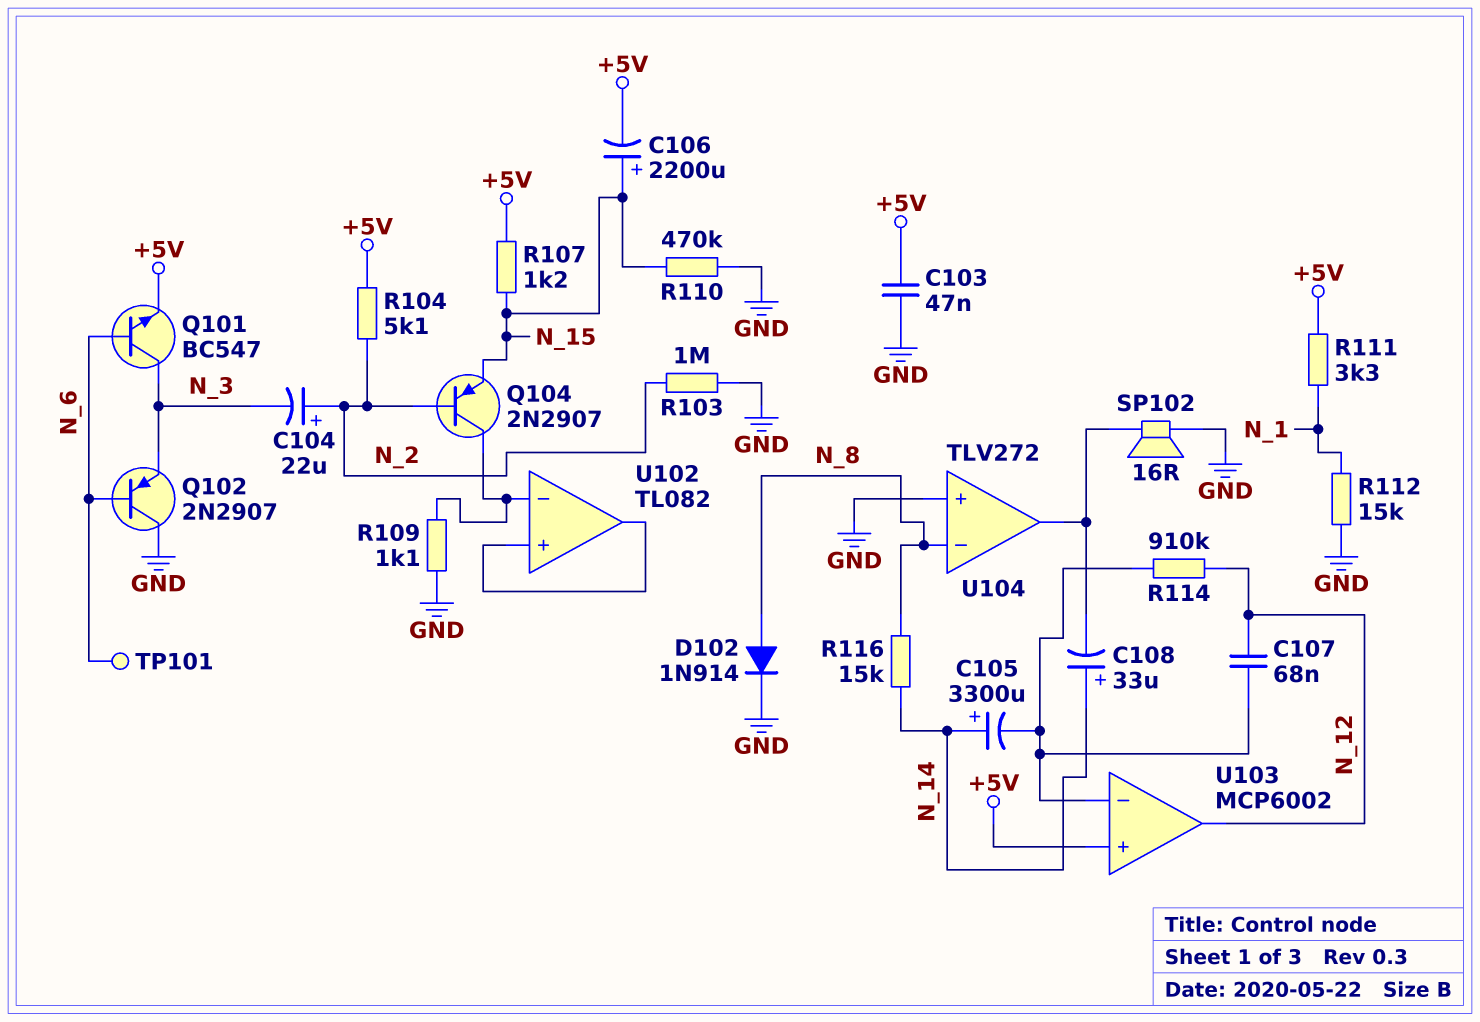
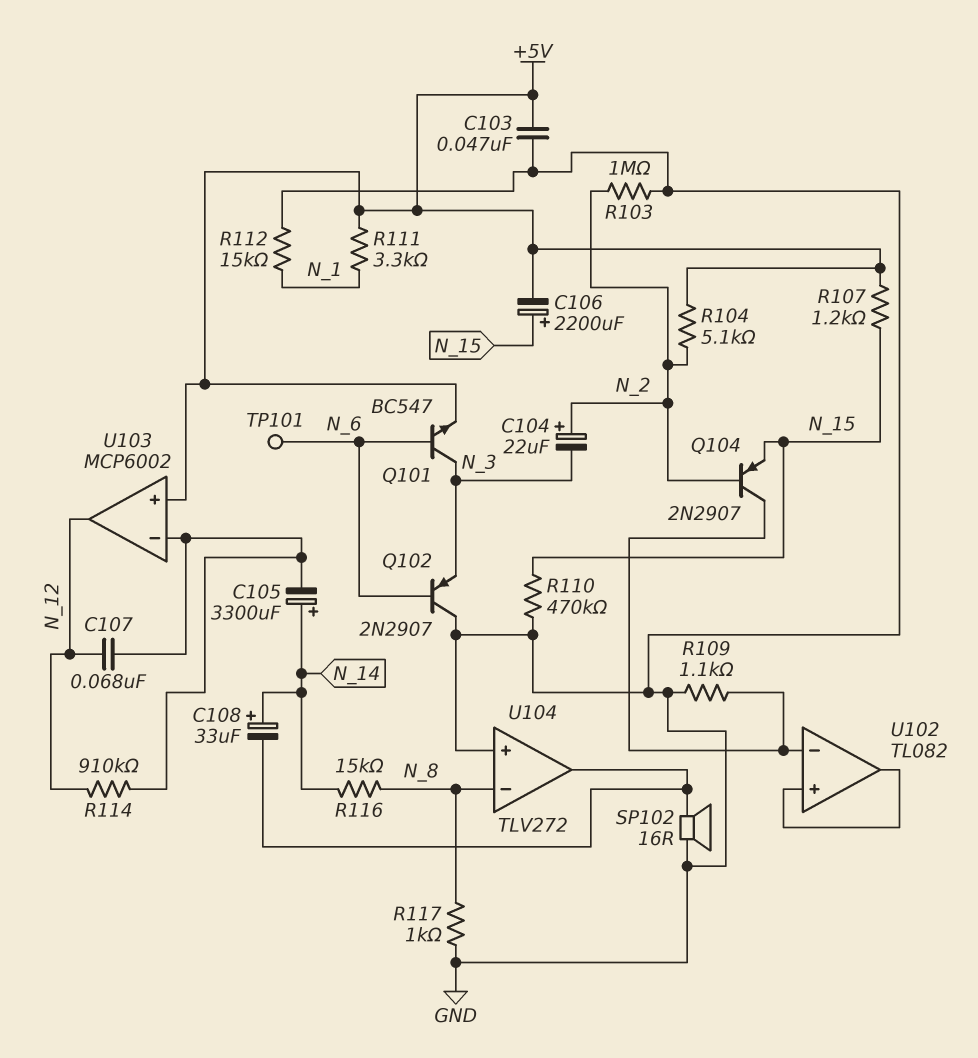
D102: diode 1N914 (A N_8, K GND) -> none
R117: none -> 1k (GND, N_8)

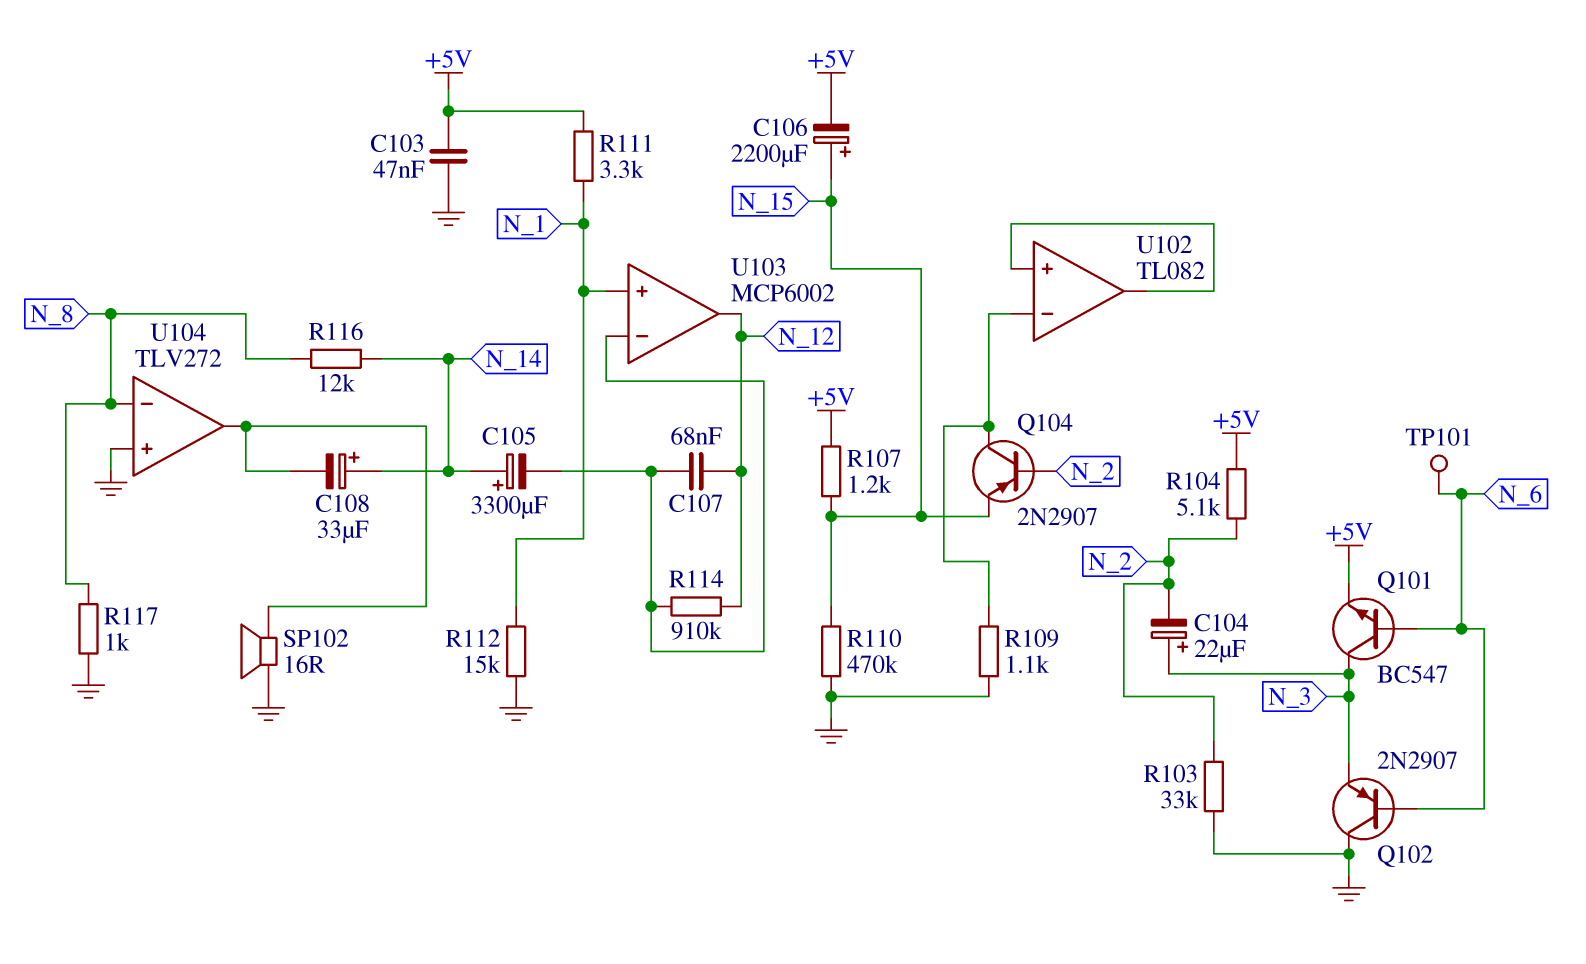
C104: 22uF (plus N_2, minus N_3) -> 22uF (plus N_3, minus N_2)
R103: 1M (GND, N_2) -> 33k (GND, N_2)
R116: 15k (N_8, N_14) -> 12k (N_8, N_14)
U103 pin in+: +5V -> N_1

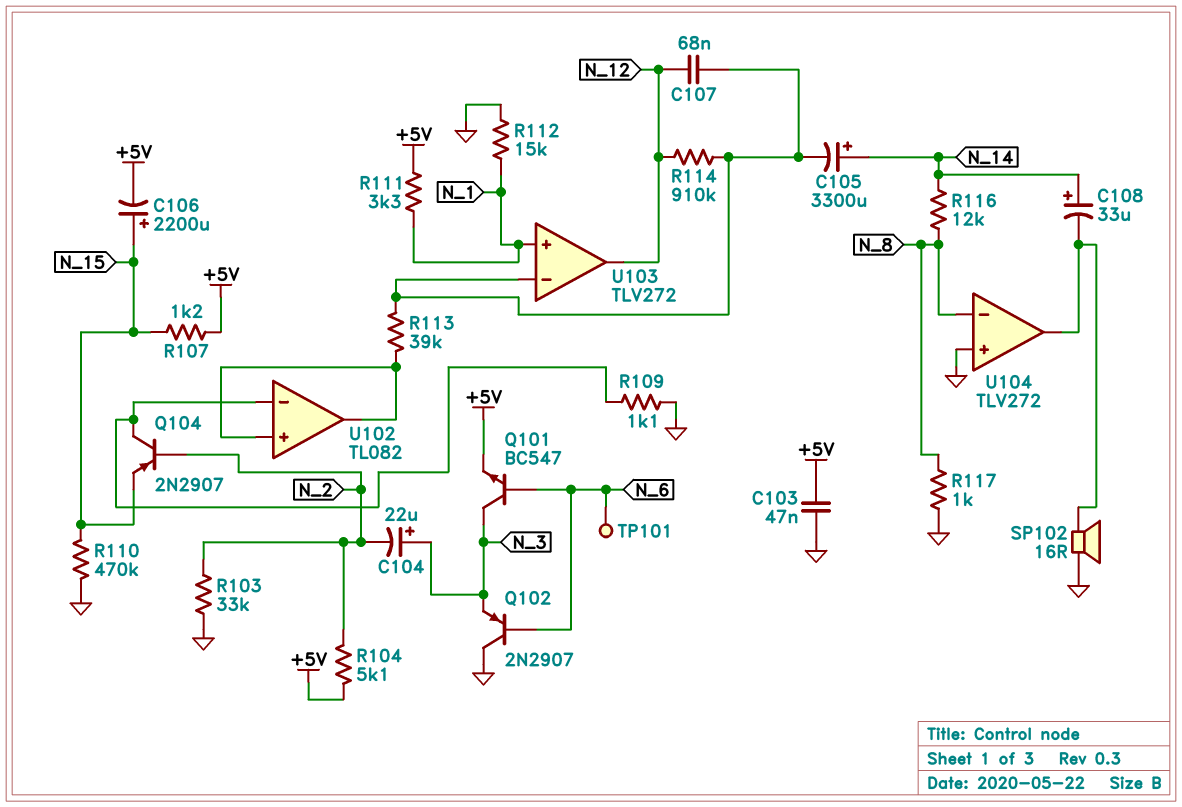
R113: none -> 39k (U102/in+, U103/in-)
U103: MCP6002 -> TLV272

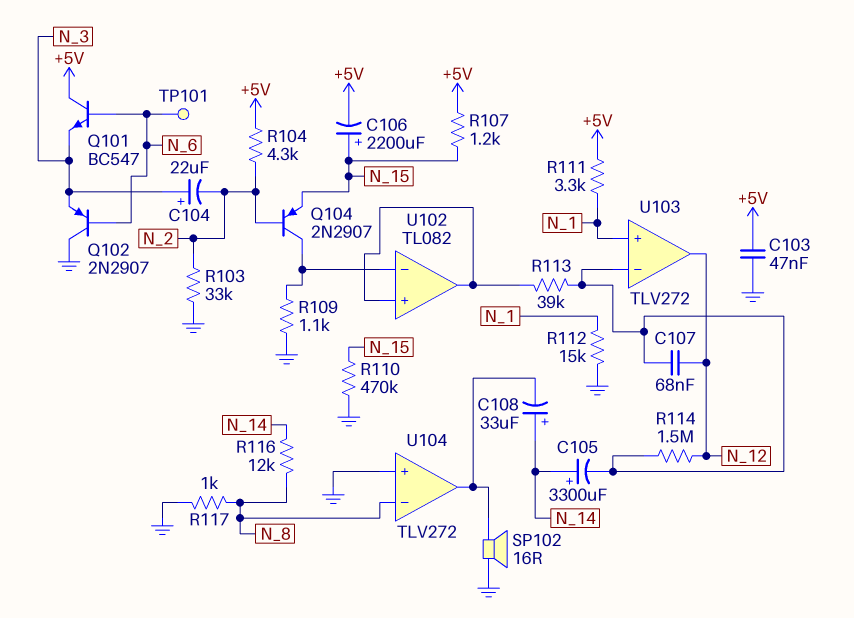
Q101: NPN BC547 (B N_6, C N_3, E +5V) -> NPN BC547 (B N_6, C +5V, E N_3)
R104: 5.1k (+5V, N_2) -> 4.3k (+5V, N_2)
R114: 910k (N_12, U103/in-) -> 1.5M (N_12, U103/in-)

